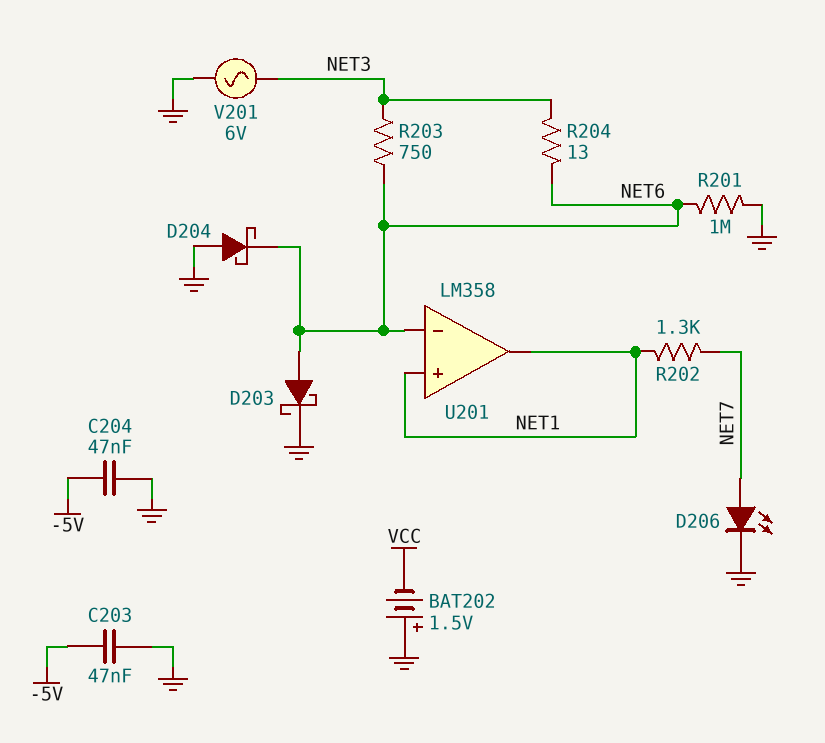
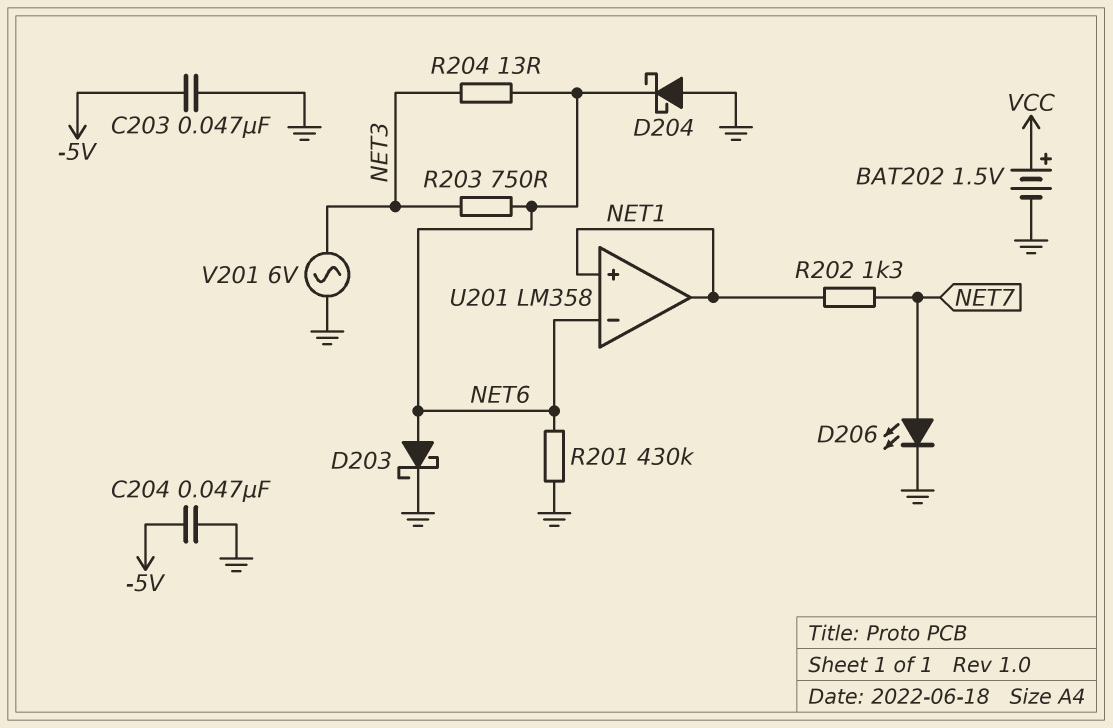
BAT202: 1.5V (plus GND, minus VCC) -> 1.5V (plus VCC, minus GND)
R201: 1M (GND, NET6) -> 430k (GND, NET6)

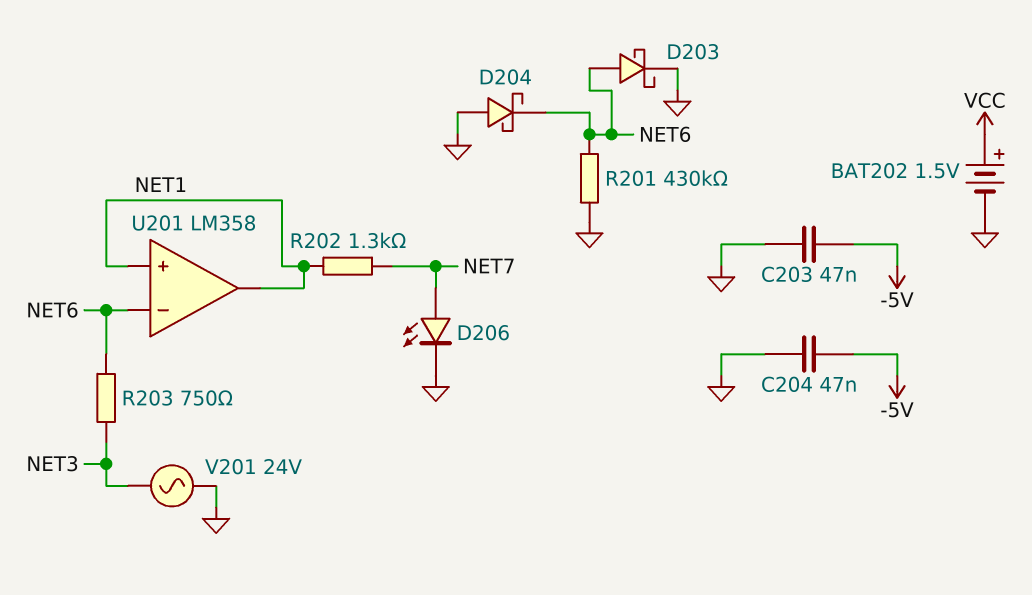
R204: 13 (NET3, NET6) -> none
V201: AC 6V (GND, NET3) -> AC 24V (GND, NET3)

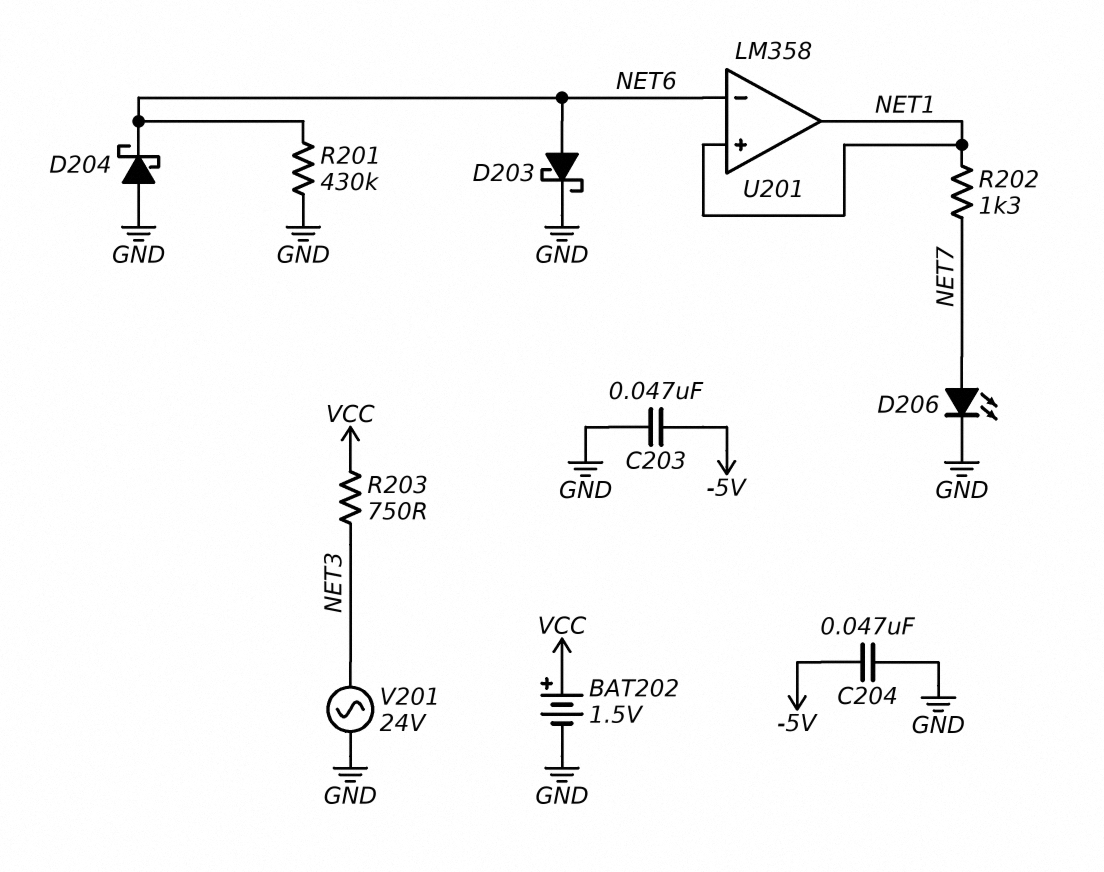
R203: 750 (NET3, NET6) -> 750 (NET3, VCC)

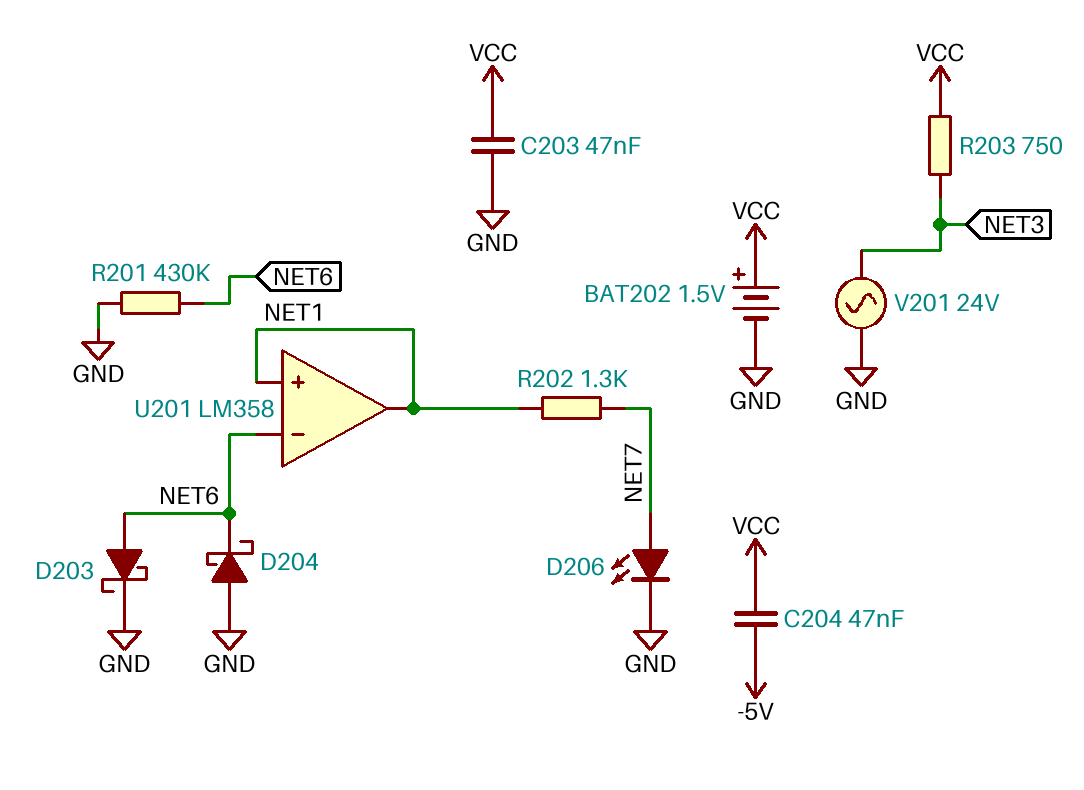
C203: 47nF (-5V, GND) -> 47nF (GND, VCC)
C204: 47nF (-5V, GND) -> 47nF (-5V, VCC)

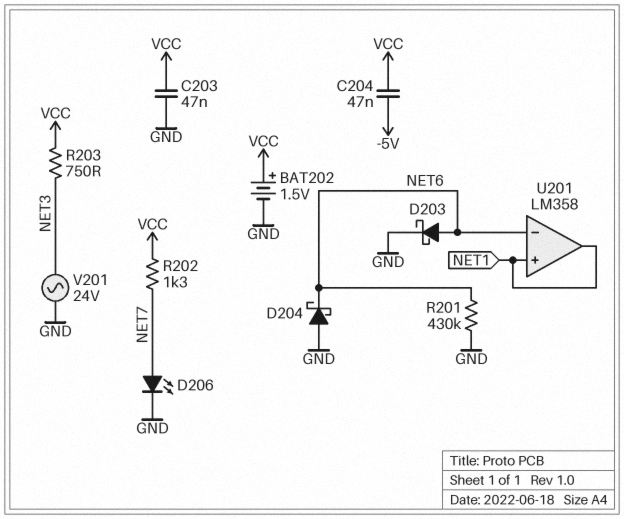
R202: 1.3k (NET1, NET7) -> 1.3k (NET7, VCC)

